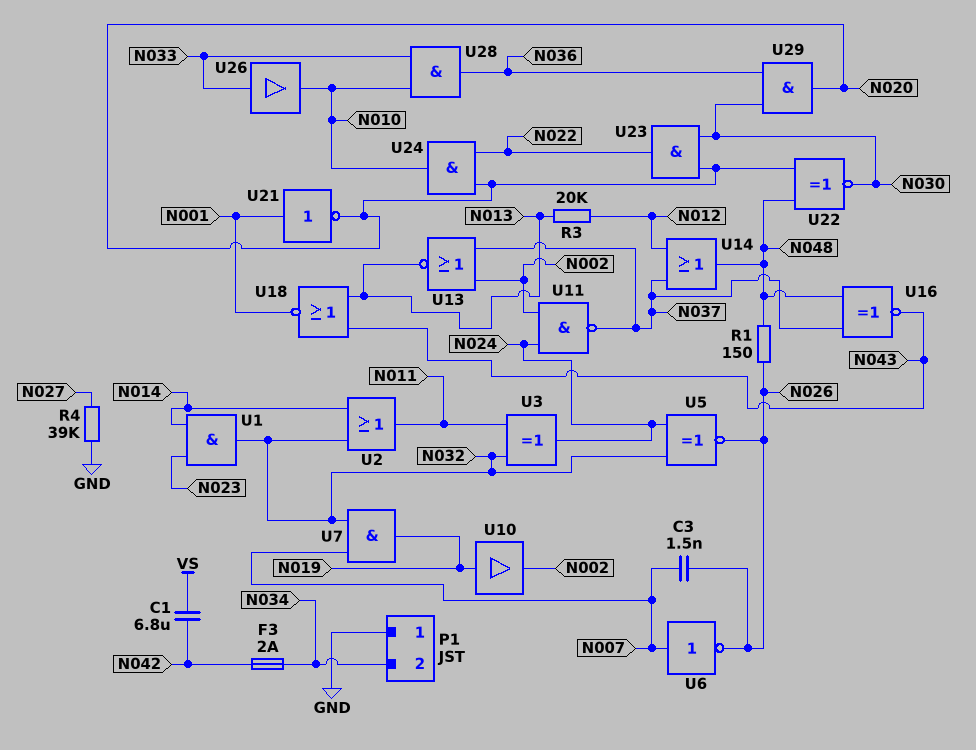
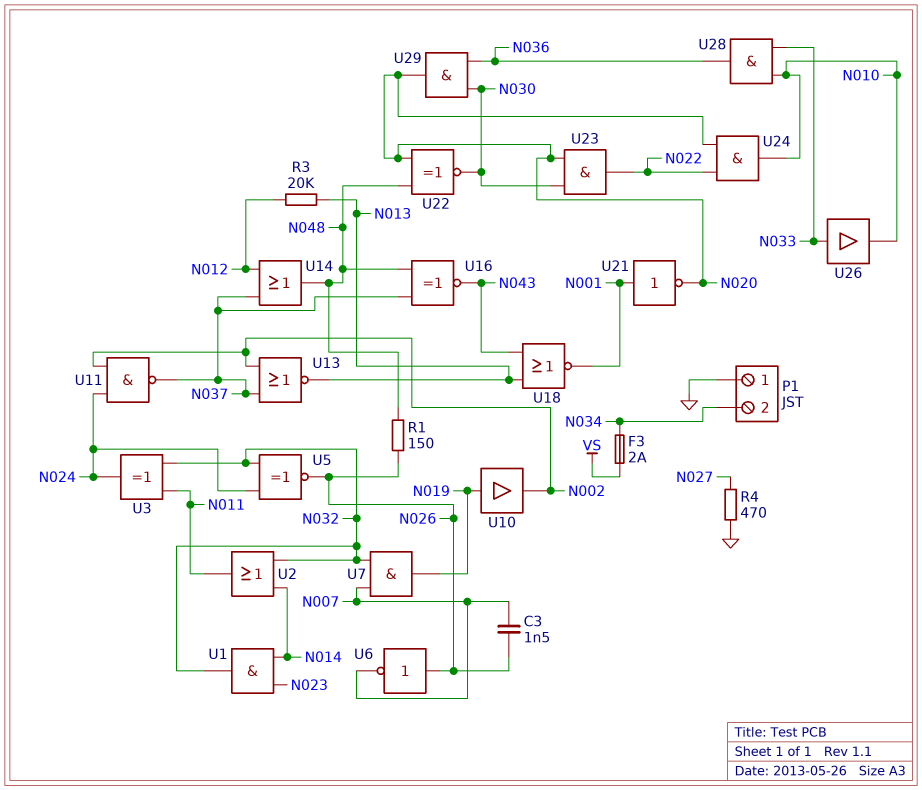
C1: 6.8uF (N042, VS) -> none
F3: 2A (N034, N042) -> 2A (N034, VS)
R4: 39k (GND, N027) -> 470 (GND, N027)
U6: NOT (in N007, out N026) -> NOT (in N026, out N007)

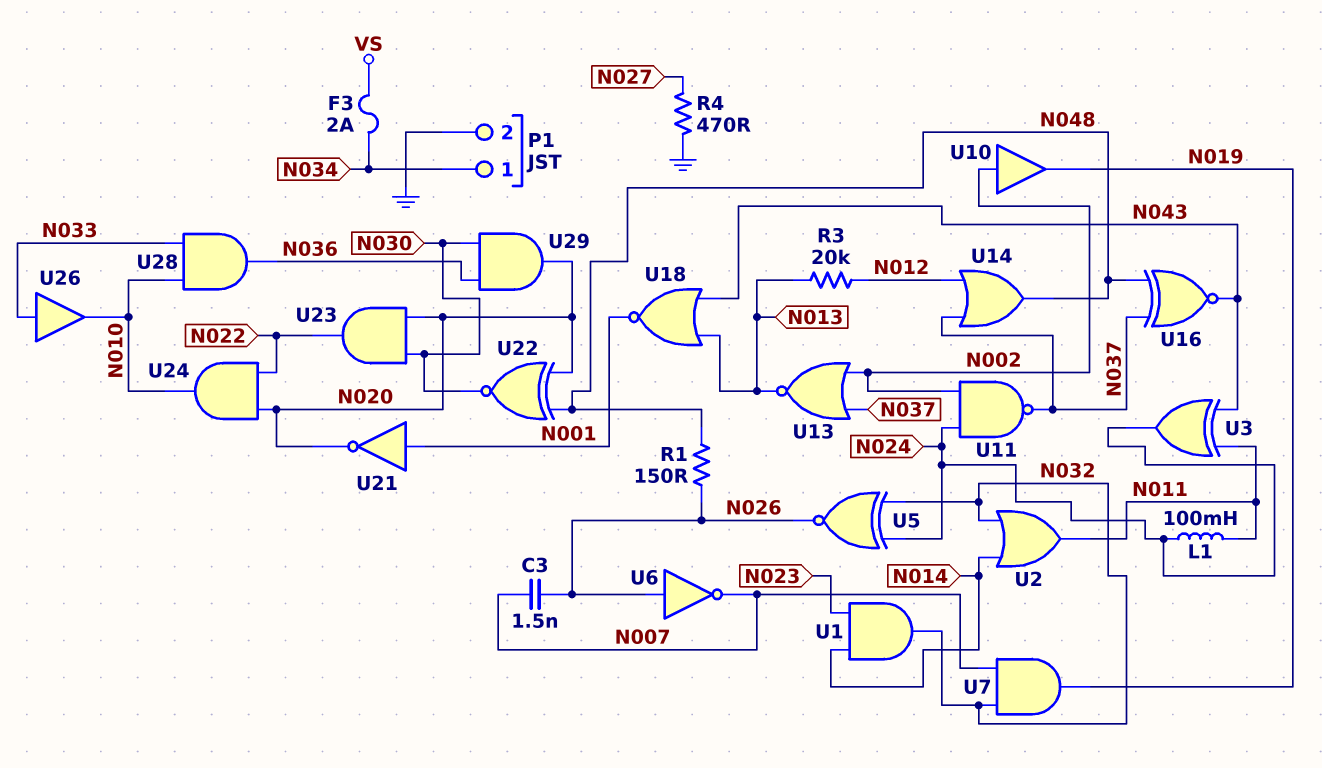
L1: none -> 100mH (N011, N024)
P1 pin 1: GND -> N034
P1 pin 2: N034 -> GND
U3: XOR (in N011, in N032, out N024) -> XOR (in N011, in N043, out N024)
U10: buffer (in N019, out N002) -> buffer (in N002, out N019)

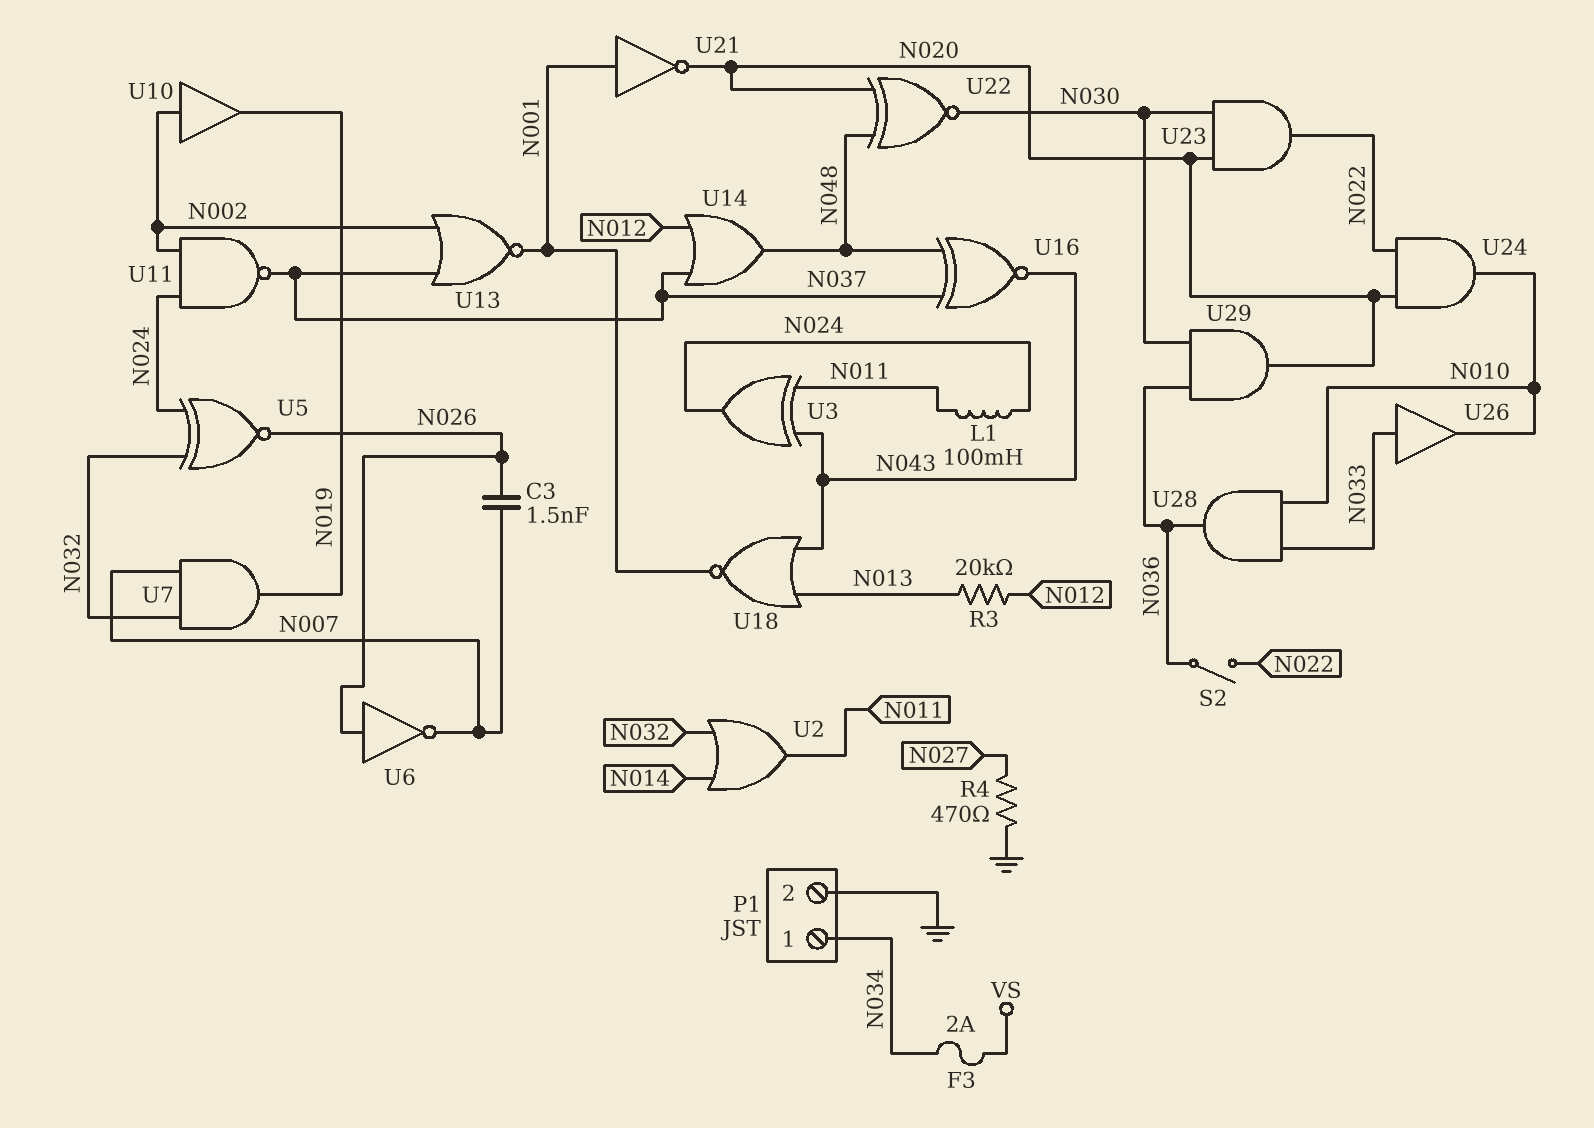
R1: 150 (N026, N048) -> none
S2: none -> switch (N022, N036)
U1: AND (in N014, in N023, out N032) -> none
U13: NOR (in N002, in N037, out N013) -> NOR (in N002, in N037, out N001)

